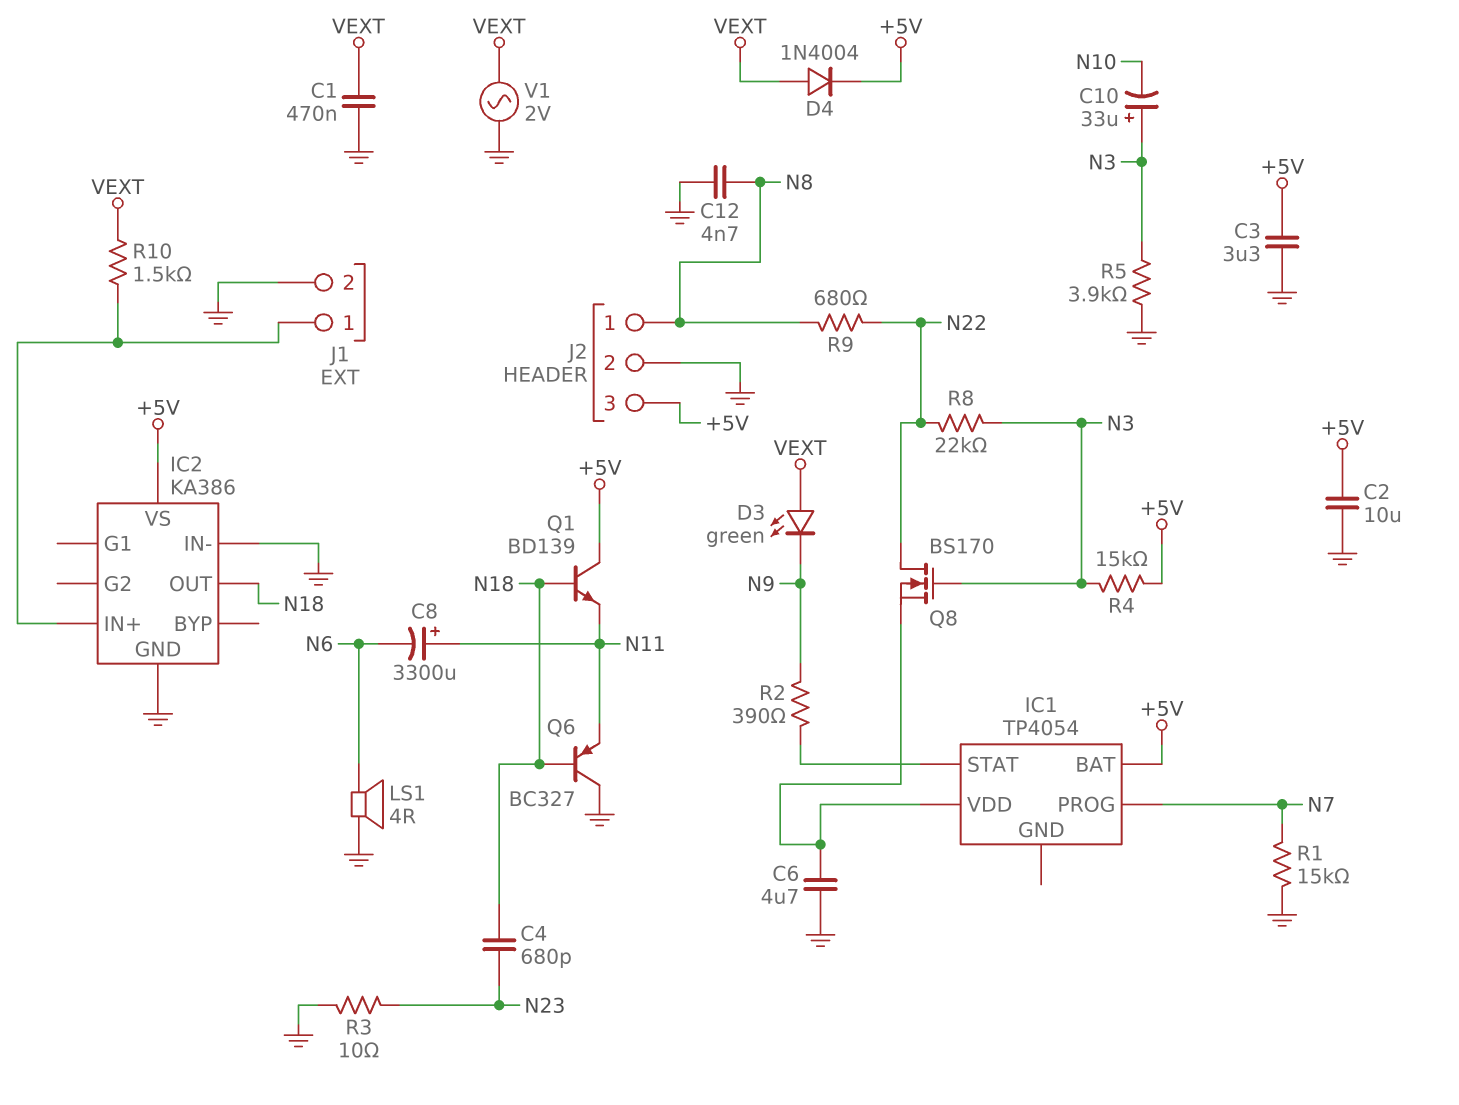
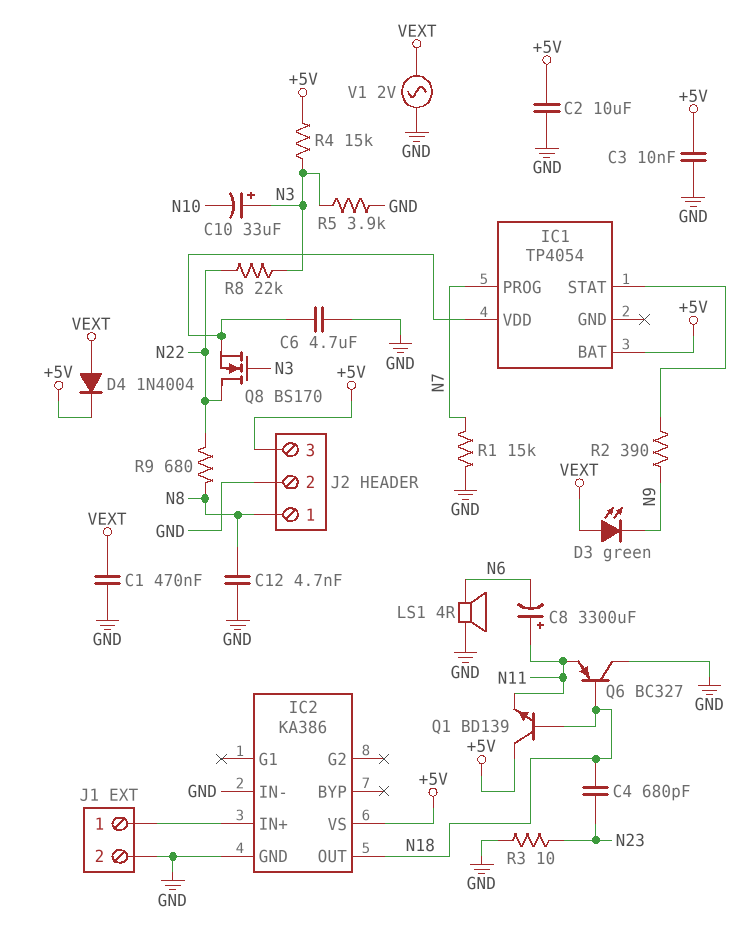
C3: 3.3uF (+5V, GND) -> 10nF (+5V, GND)
R10: 1.5k (IC2/IN+, VEXT) -> none

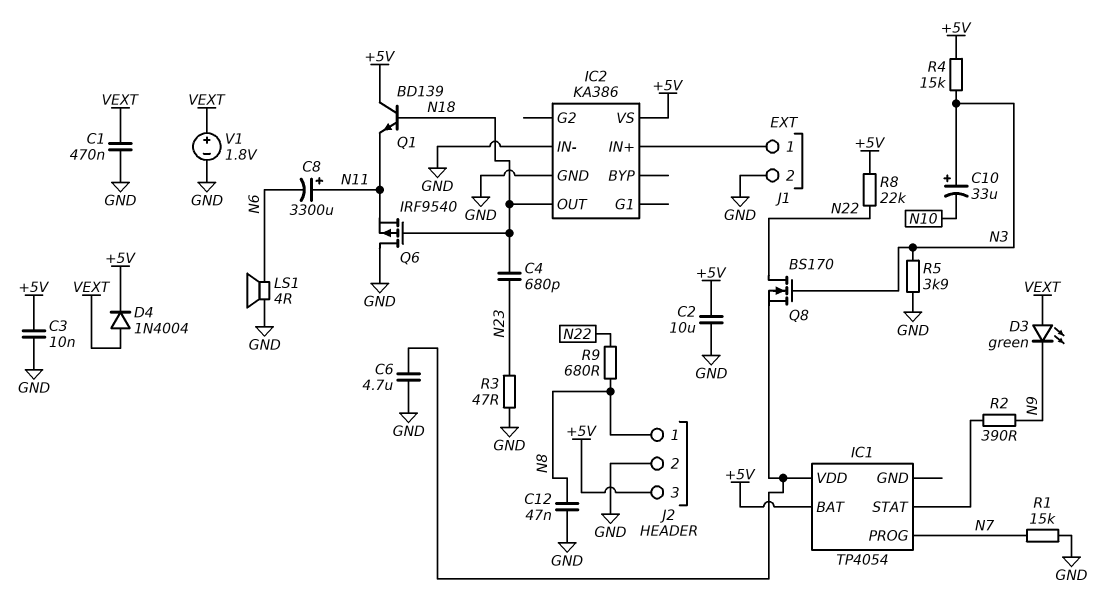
C12: 4.7nF (GND, N8) -> 47nF (GND, N8)
Q6: PNP BC327 (B N18, C GND, E N11) -> PMOS IRF9540 (G N18, D GND, S N11)
R3: 10 (GND, N23) -> 47 (GND, N23)
R8: 22k (N3, N22) -> 22k (+5V, N22)
V1: AC 2V (GND, VEXT) -> 1.8V (plus VEXT, minus GND)

